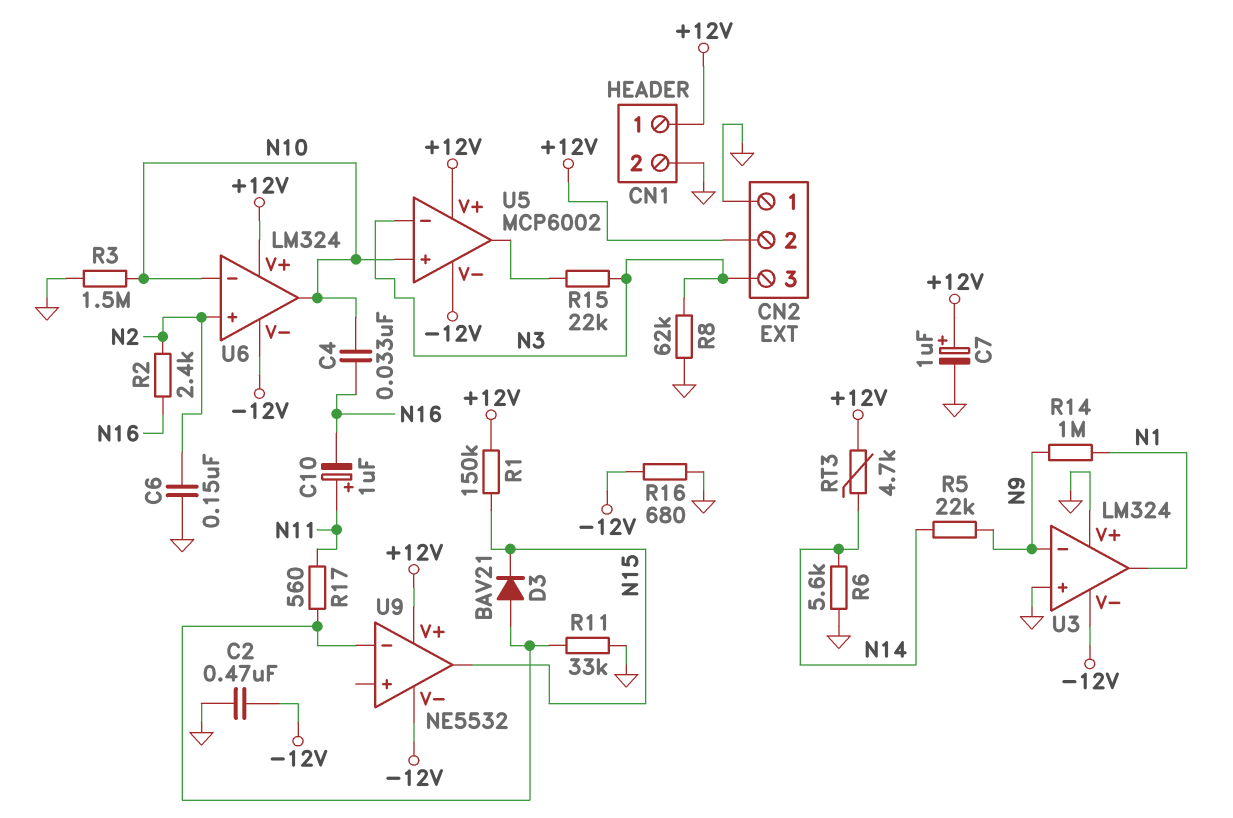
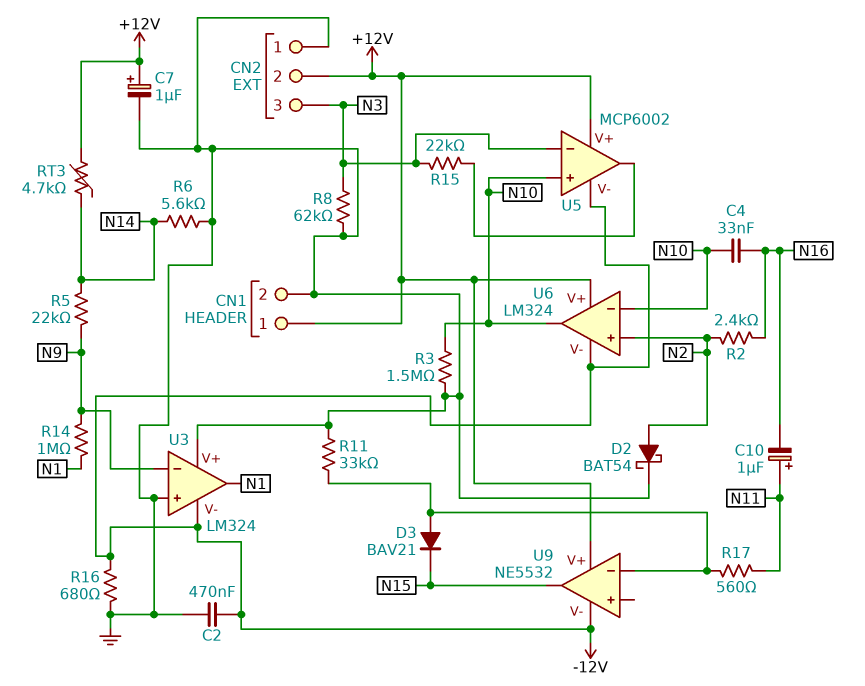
C6: 150nF (GND, N2) -> none
D2: none -> schottky BAT54 (A N2, K GND)
R1: 150k (+12V, N15) -> none

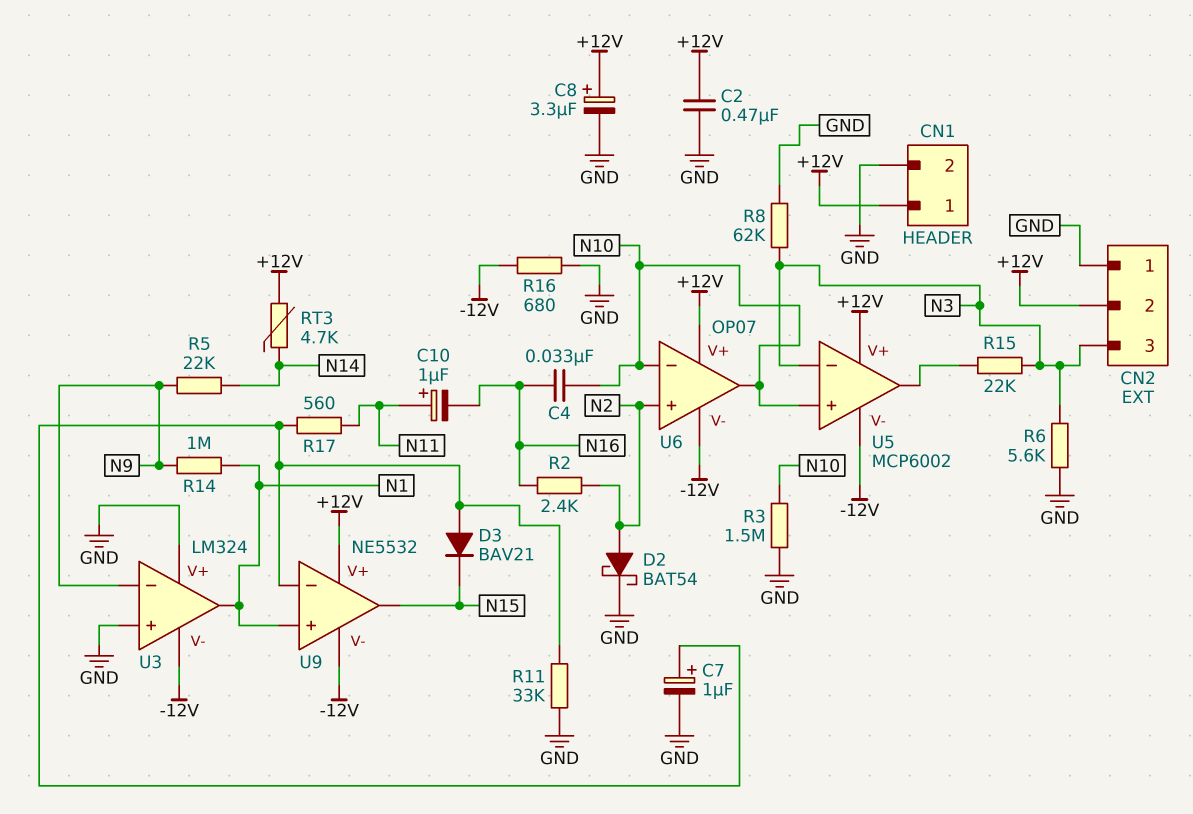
C2: 470nF (-12V, GND) -> 470nF (+12V, GND)
C7: 1uF (plus +12V, minus GND) -> 1uF (plus U9/in-, minus GND)
C8: none -> 3.3uF (plus +12V, minus GND)
R6: 5.6k (GND, N14) -> 5.6k (GND, N3)
U6: LM324 -> OP07
U9 pin in+: none -> N1

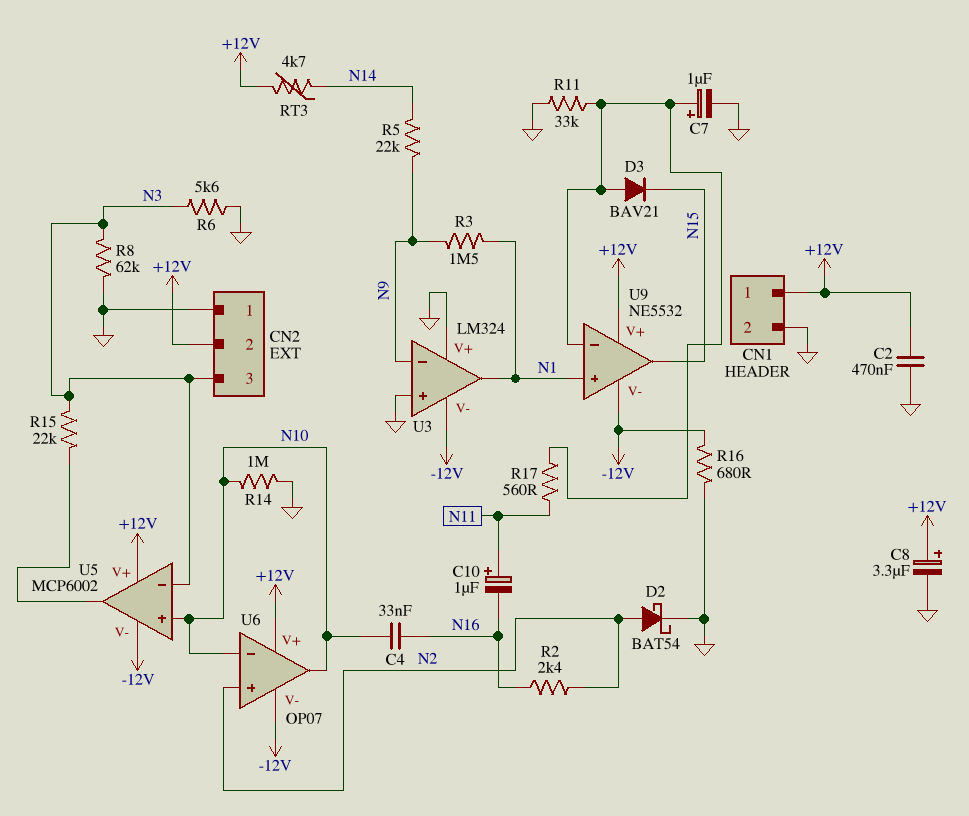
R3: 1.5M (GND, N10) -> 1.5M (N1, N9)
R14: 1M (N1, N9) -> 1M (GND, N10)

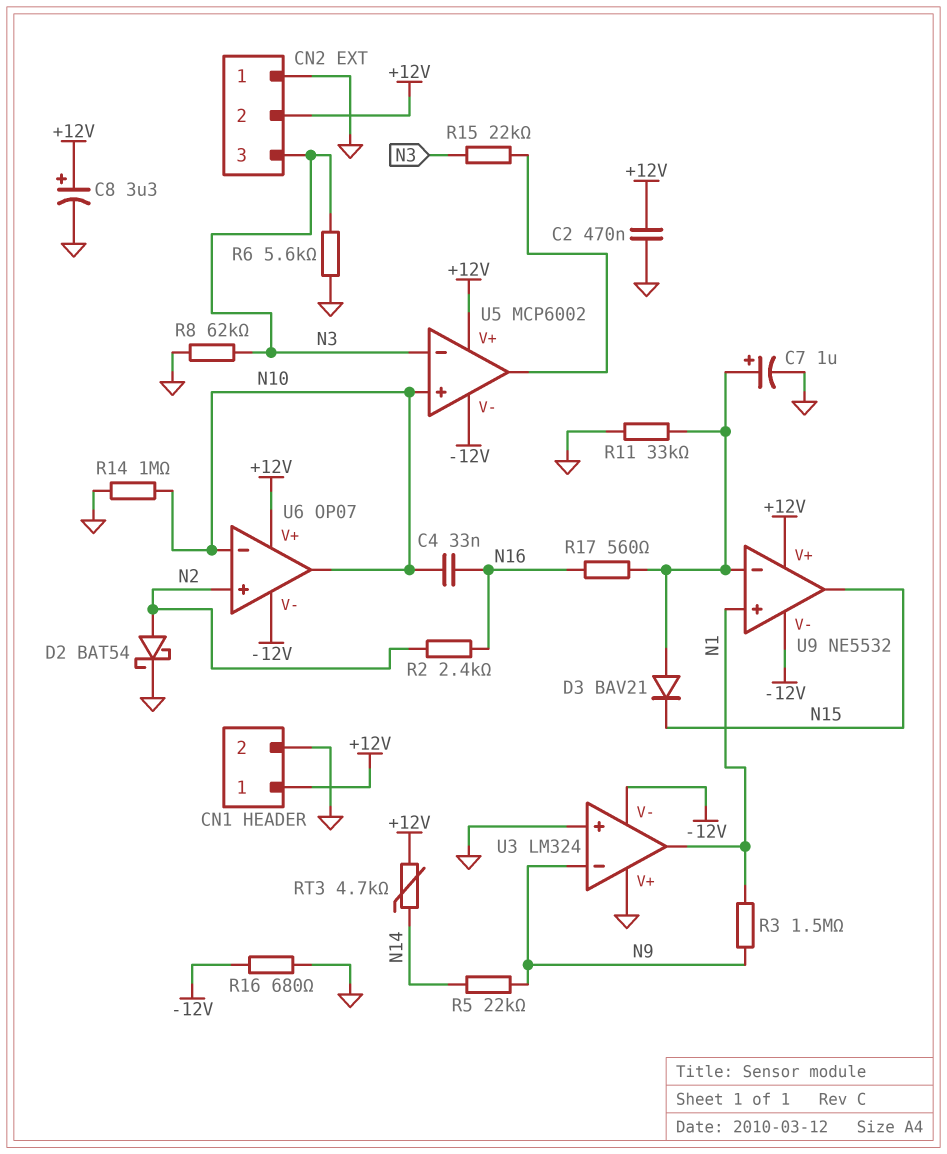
C10: 1uF (plus N11, minus N16) -> none
R17: 560 (N11, U9/in-) -> 560 (N16, U9/in-)

